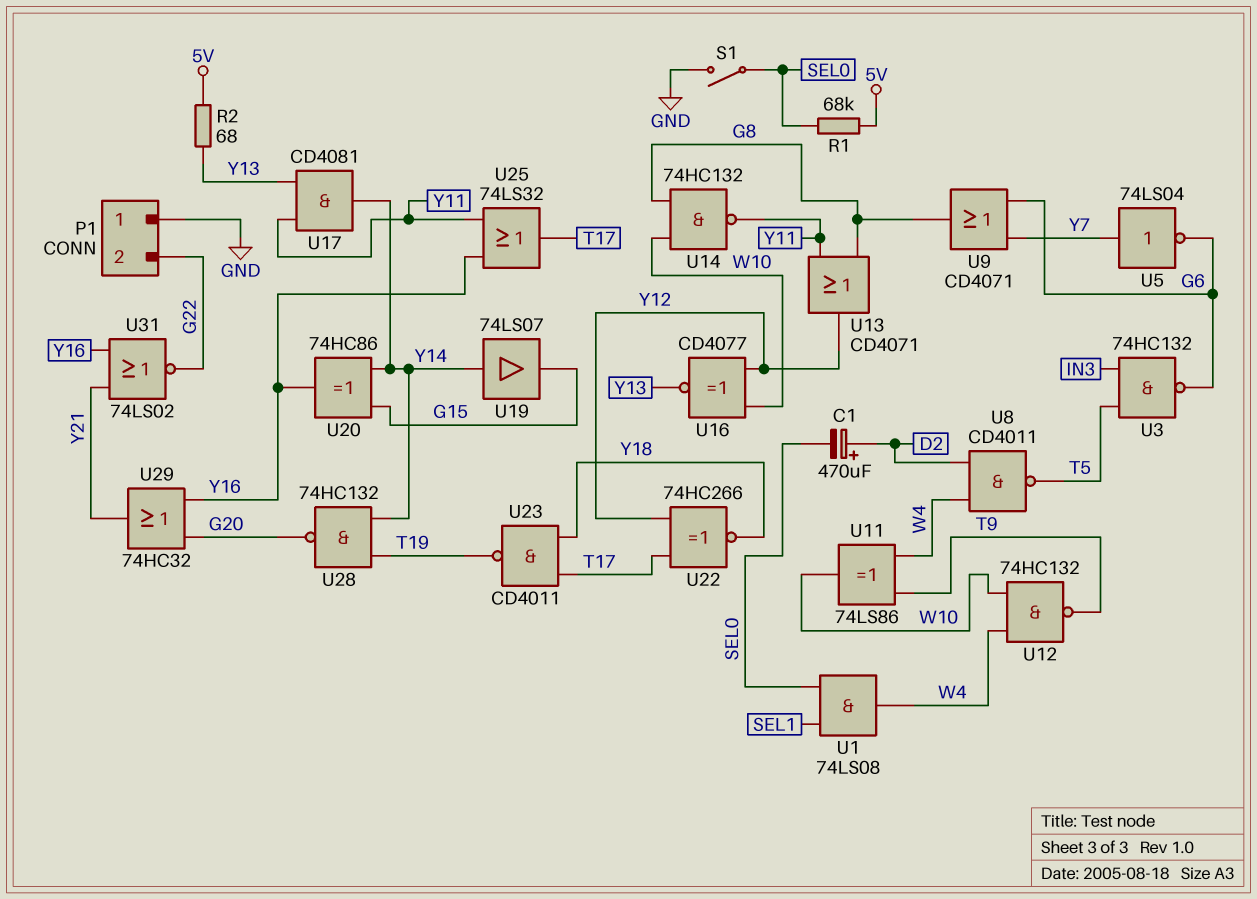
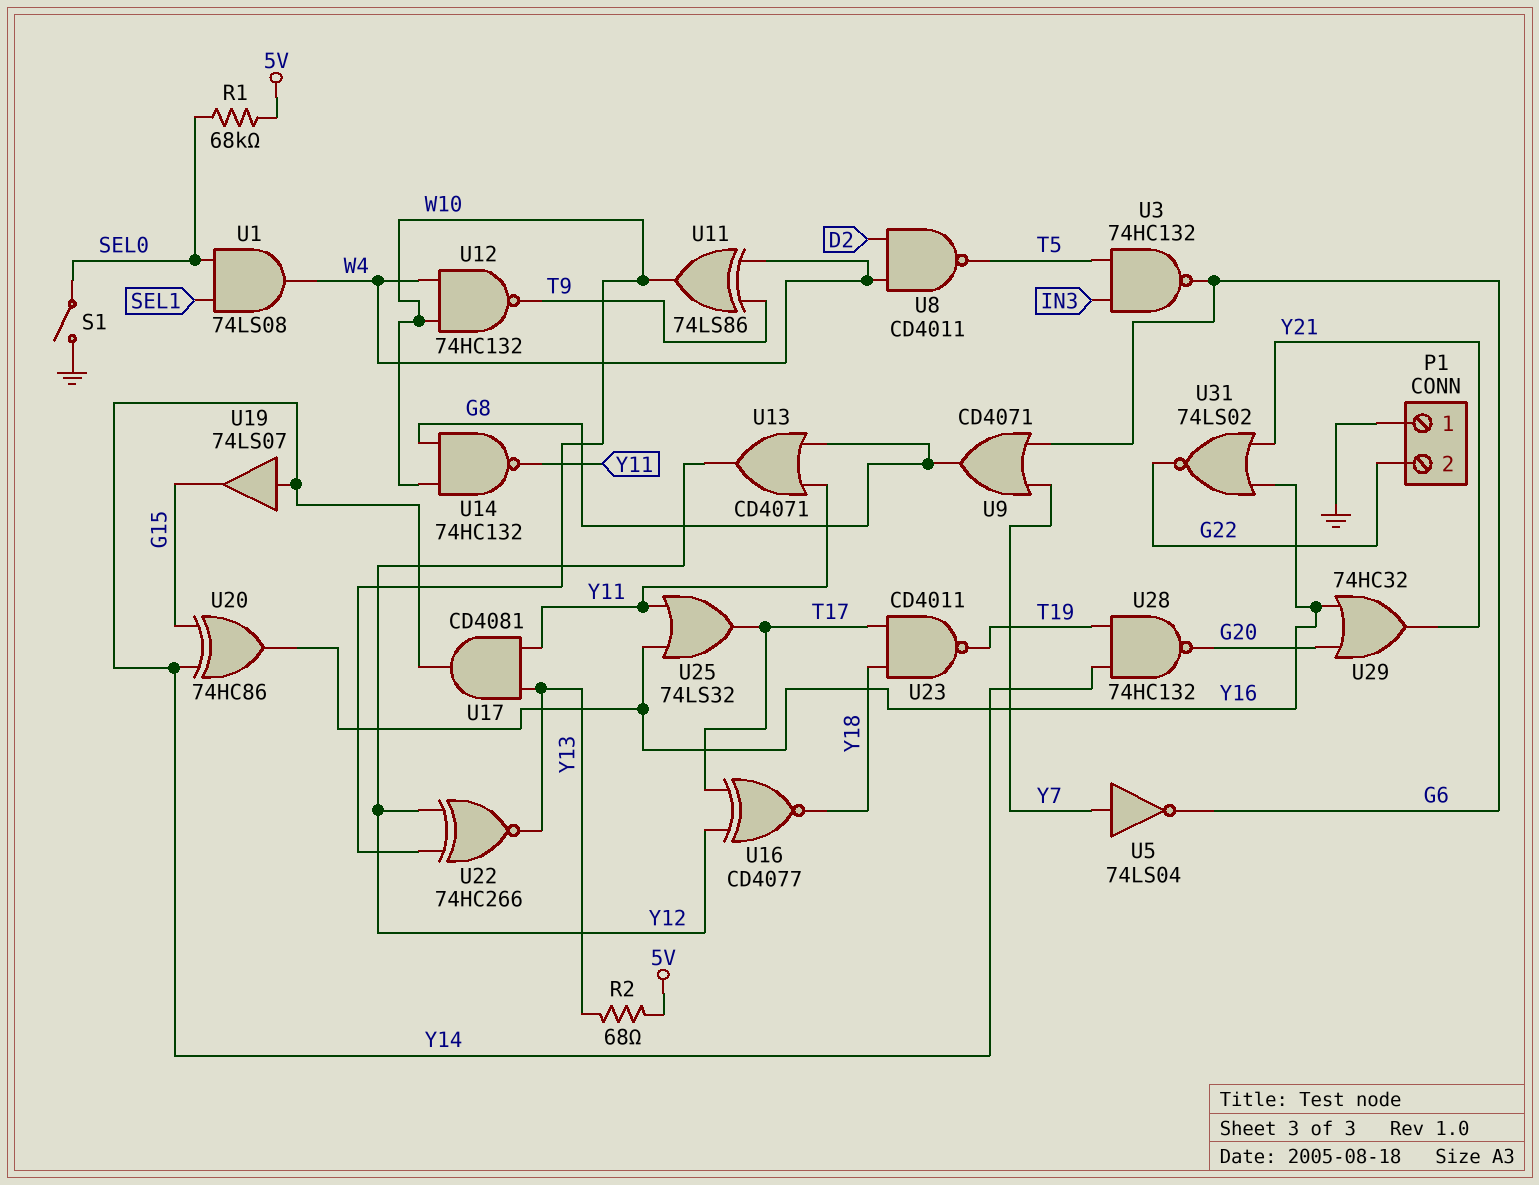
C1: 470uF (plus D2, minus SEL0) -> none
U16: XNOR CD4077 (in W10, in Y12, out Y13) -> XNOR CD4077 (in T17, in Y12, out Y18)
U22: XNOR 74HC266 (in T17, in Y12, out Y18) -> XNOR 74HC266 (in W10, in Y12, out Y13)

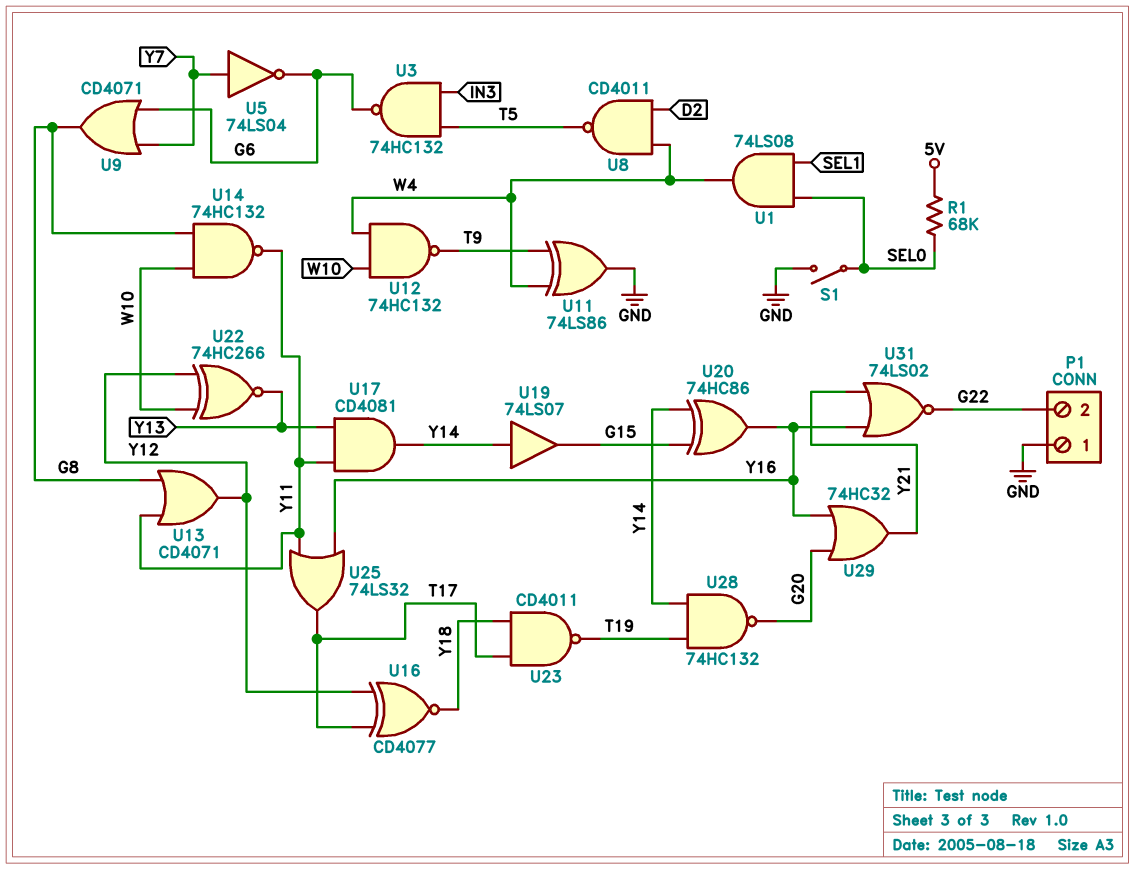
R2: 68 (5V, Y13) -> none
U11: XOR 74LS86 (in T9, in W4, out W10) -> XOR 74LS86 (in T9, in W4, out GND)

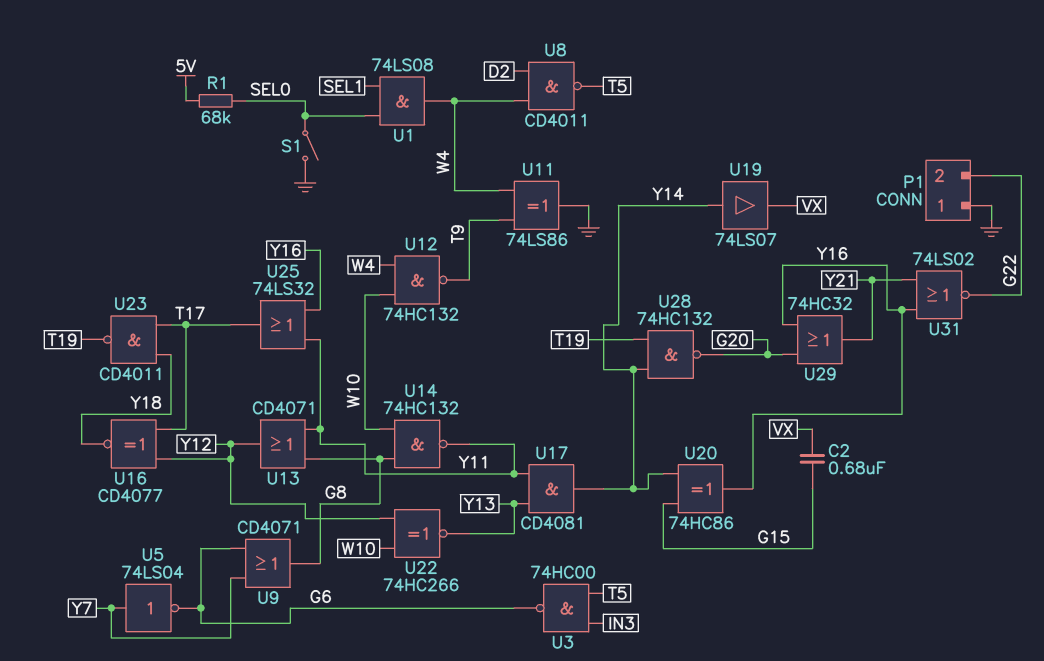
C2: none -> 680nF (G15, VX)
U3: NAND 74HC132 (in IN3, in T5, out G6) -> NAND 74HC00 (in IN3, in T5, out G6)
U19: buffer 74LS07 (in Y14, out G15) -> buffer 74LS07 (in Y14, out VX)

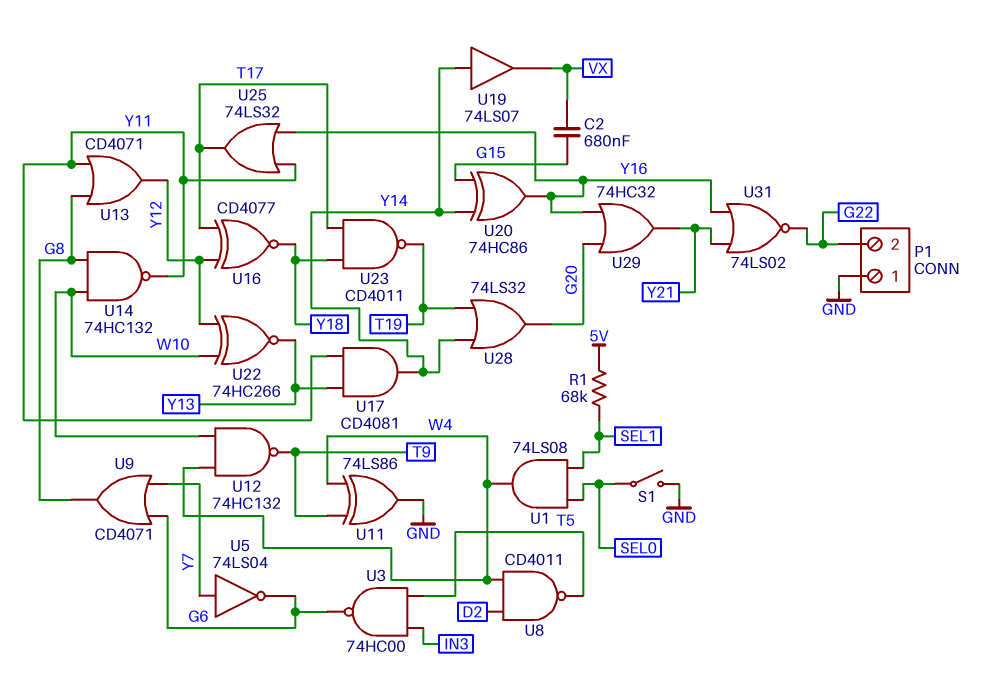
R1: 68k (5V, SEL0) -> 68k (5V, SEL1)
U28: NAND 74HC132 (in T19, in Y14, out G20) -> OR 74LS32 (in T19, in Y14, out G20)

